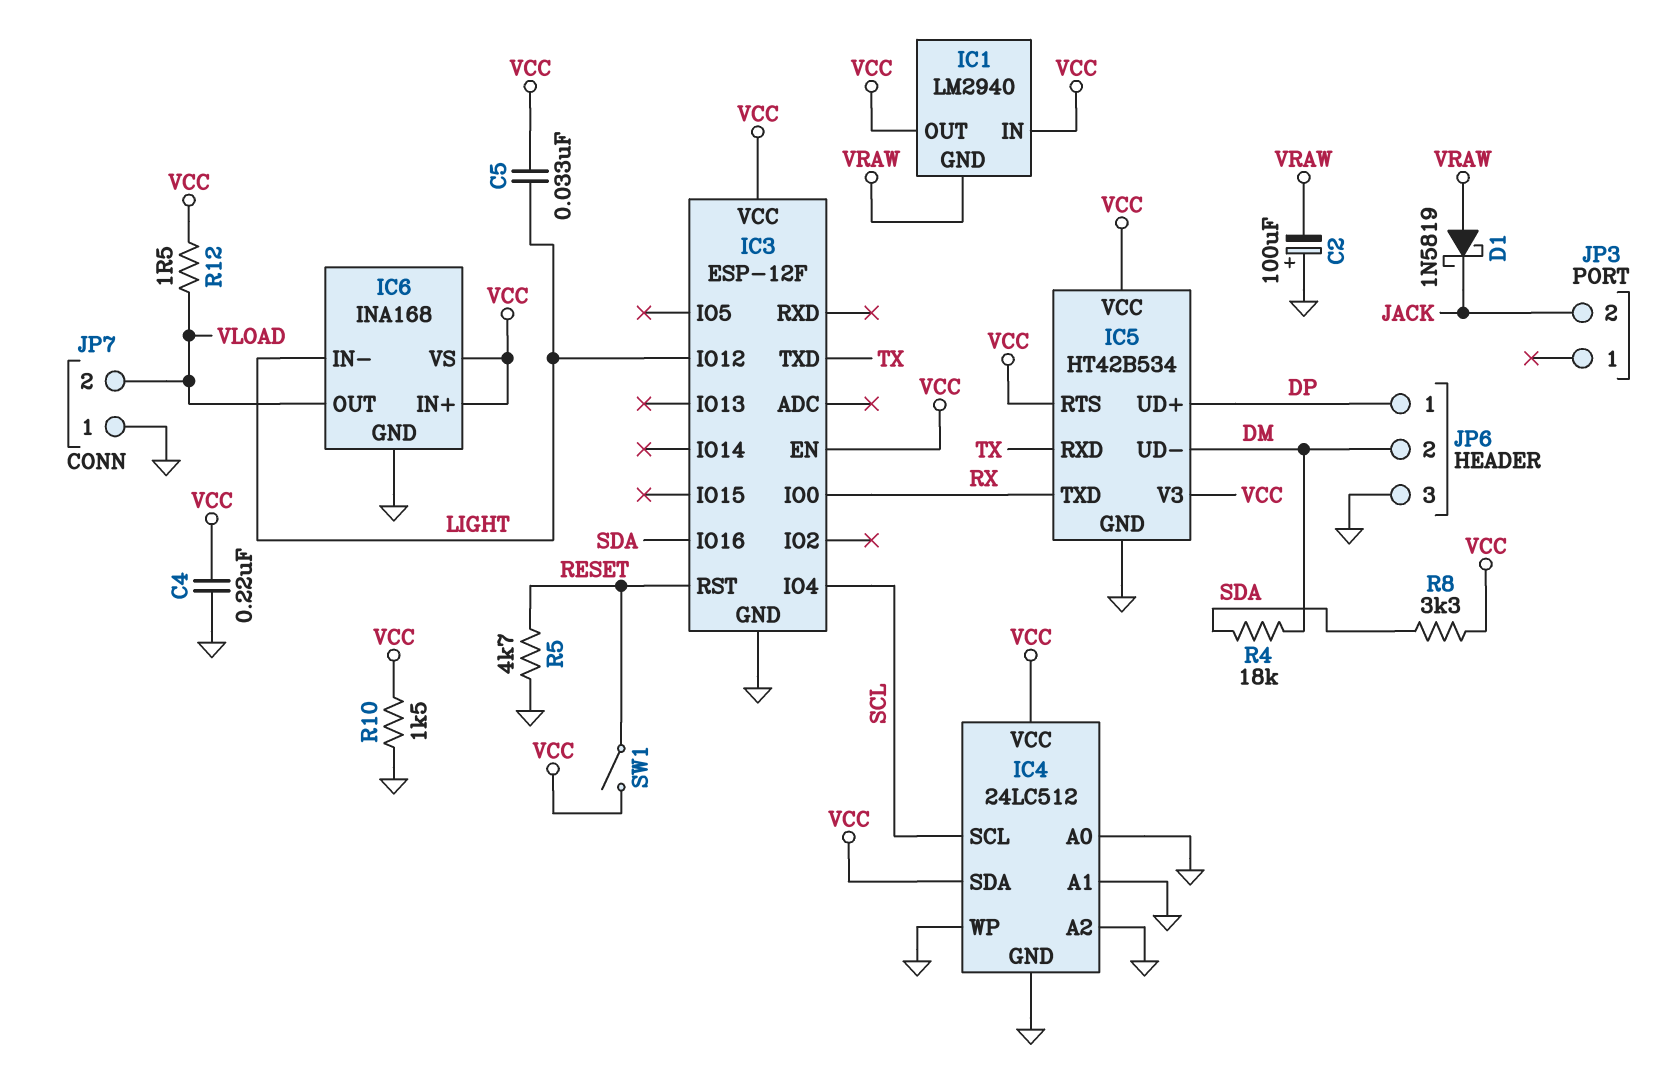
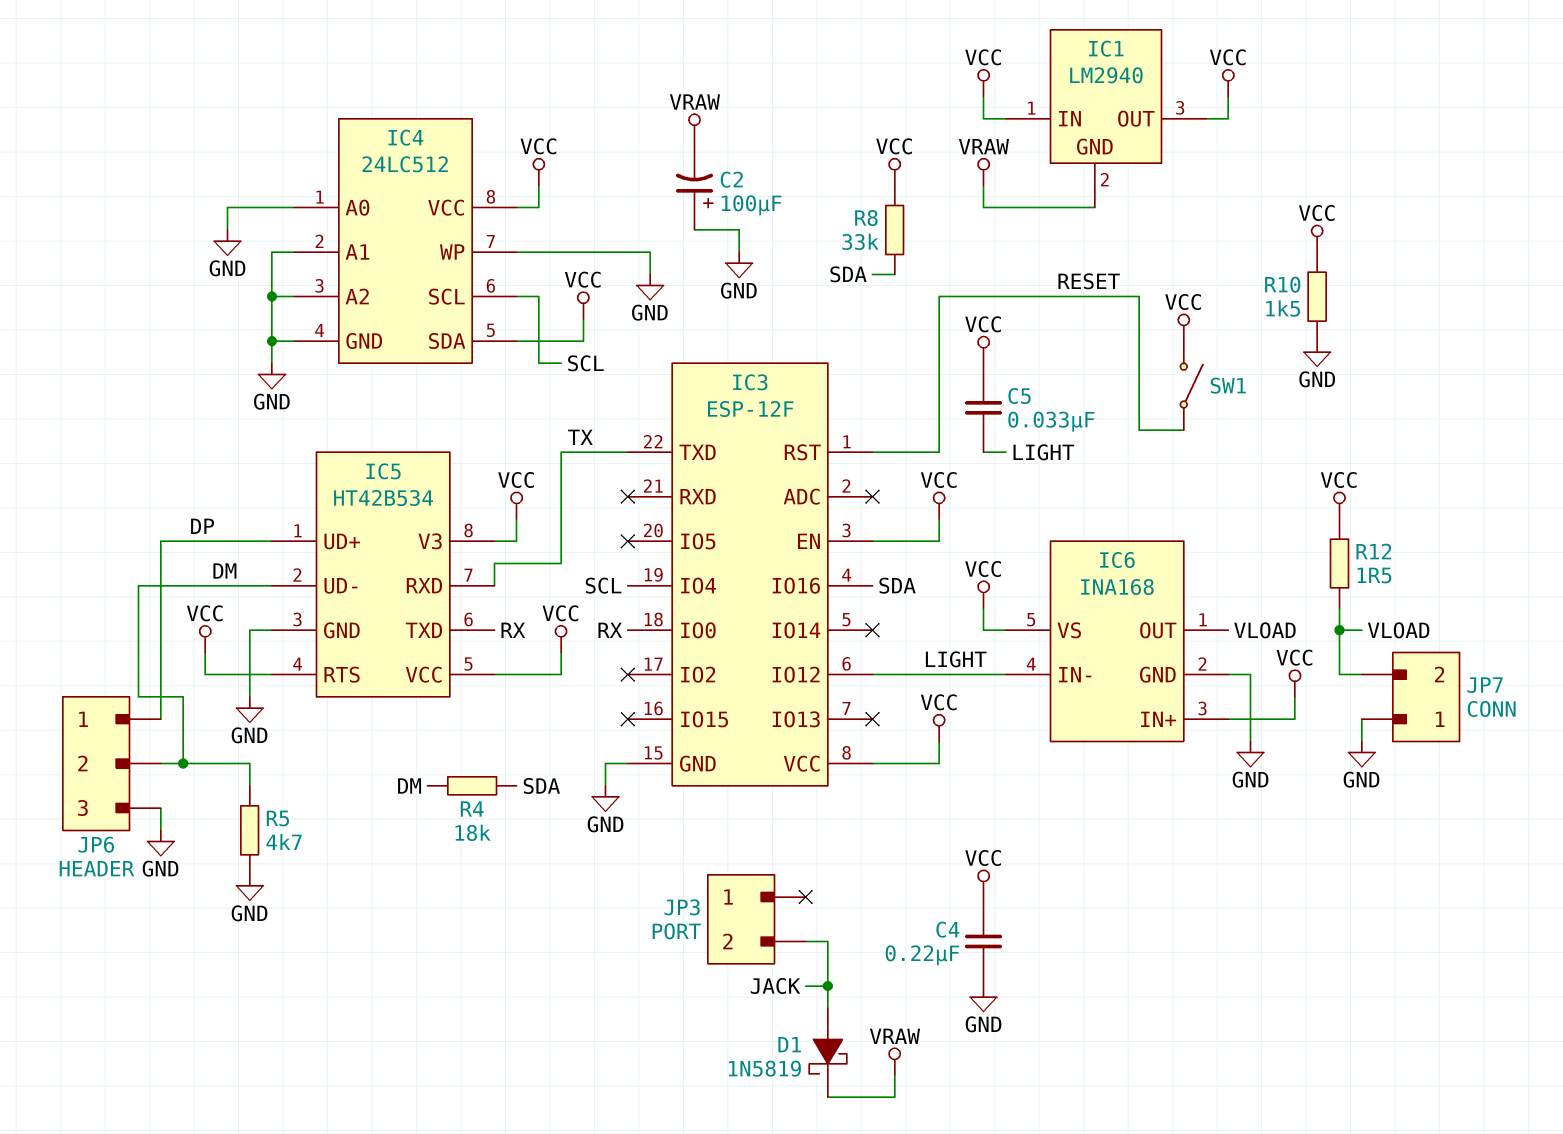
D1: schottky 1N5819 (A VRAW, K JACK) -> schottky 1N5819 (A JACK, K VRAW)
R5: 4.7k (GND, RESET) -> 4.7k (DM, GND)
R8: 3.3k (SDA, VCC) -> 33k (SDA, VCC)

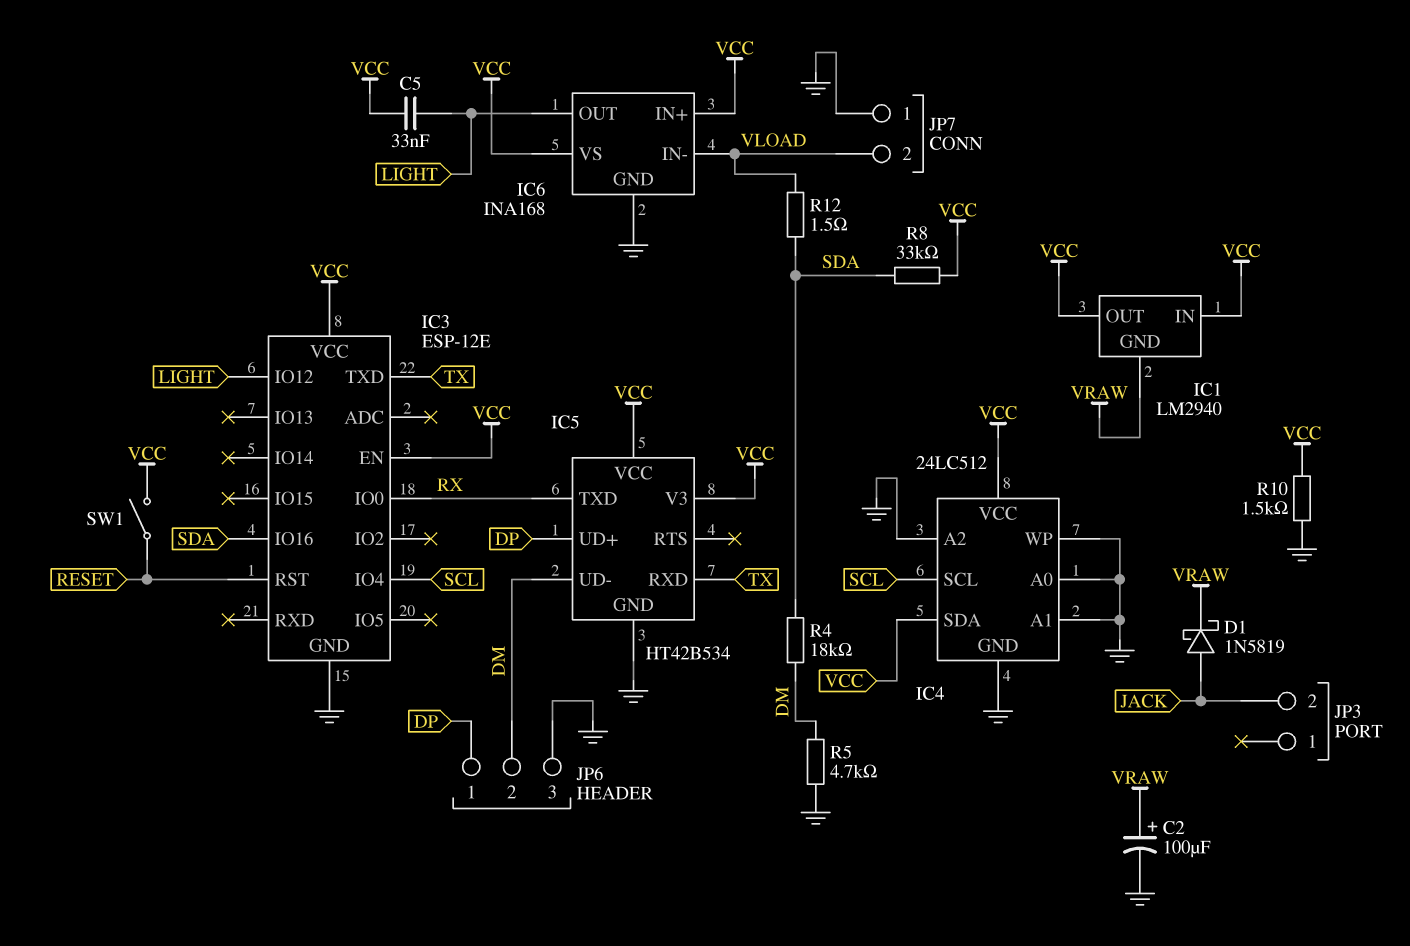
C2: 100uF (plus GND, minus VRAW) -> 100uF (plus VRAW, minus GND)
C4: 220nF (GND, VCC) -> none
IC3: ESP-12F -> ESP-12E
IC5 pin RTS: VCC -> none
IC6 pin IN-: LIGHT -> VLOAD
IC6 pin OUT: VLOAD -> LIGHT
R12: 1.5 (VCC, VLOAD) -> 1.5 (SDA, VLOAD)

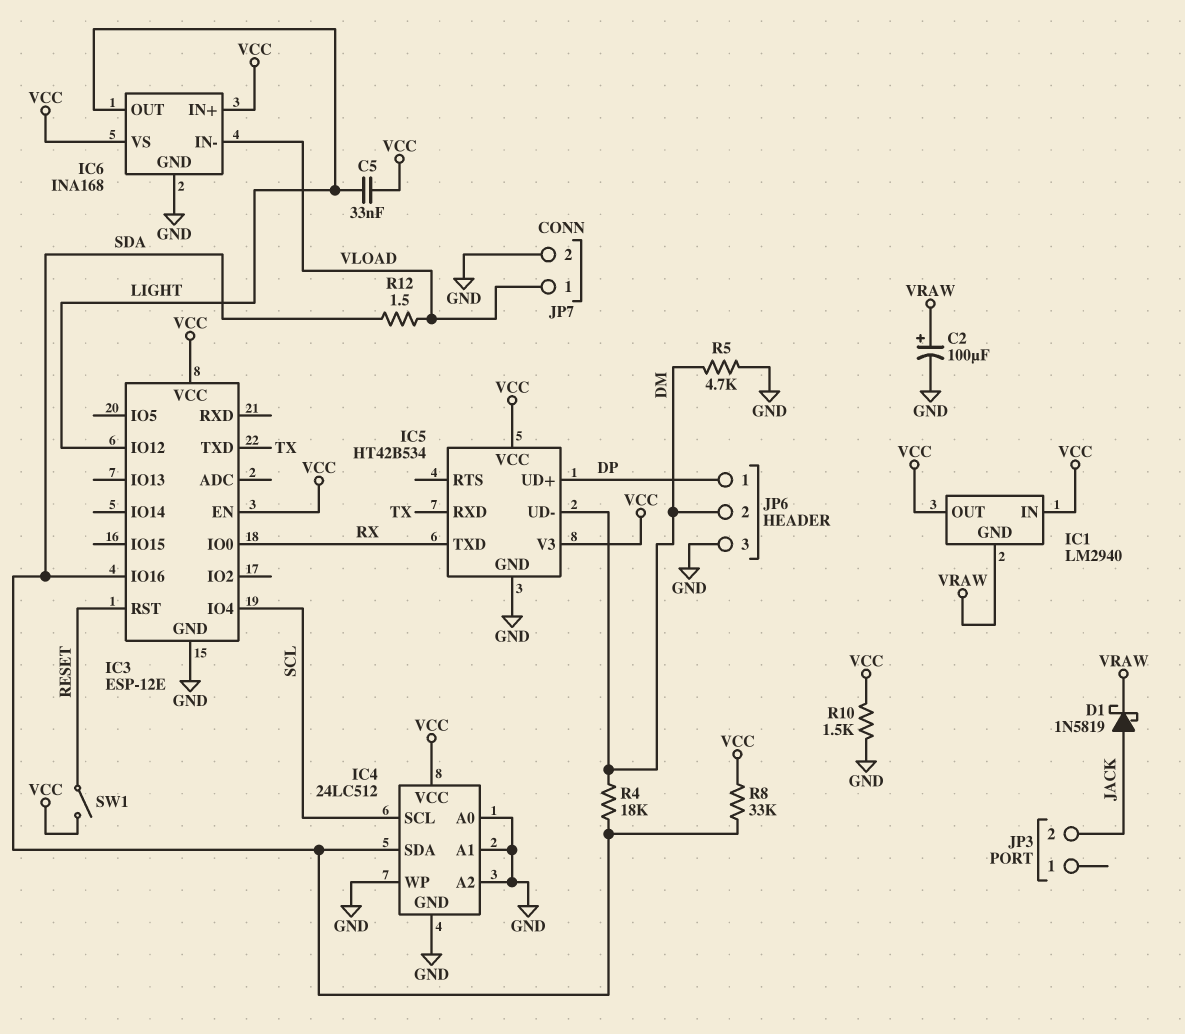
IC4 pin SDA: VCC -> SDA
JP7 pin 1: GND -> VLOAD
JP7 pin 2: VLOAD -> GND

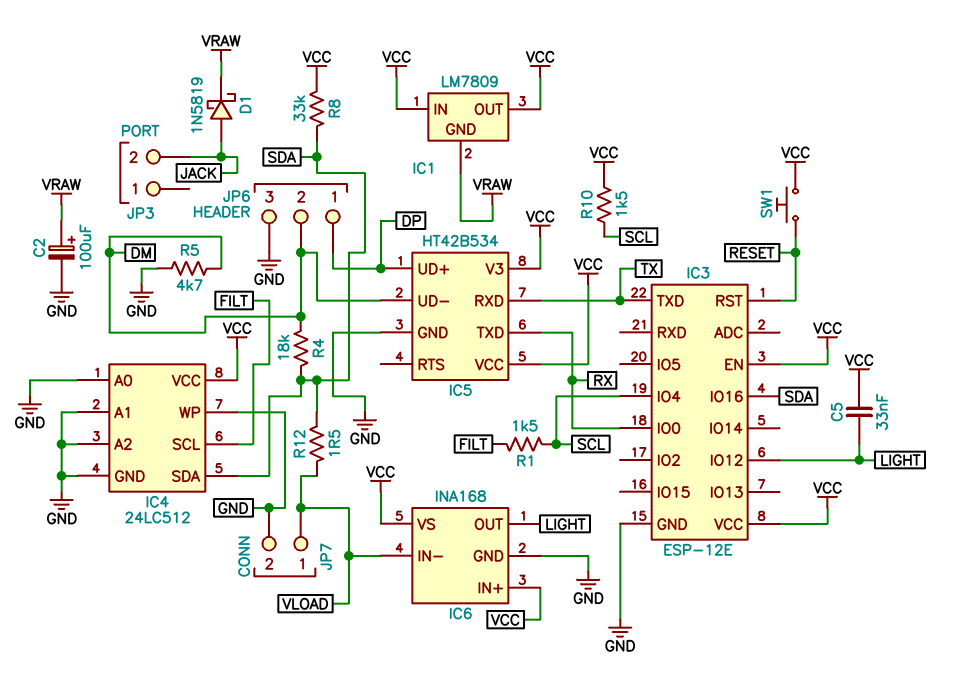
IC1: LM2940 -> LM7809
IC4 pin SCL: SCL -> FILT
R1: none -> 1.5k (FILT, SCL)
R10: 1.5k (GND, VCC) -> 1.5k (SCL, VCC)
SW1: switch (RESET, VCC) -> button (RESET, VCC)

